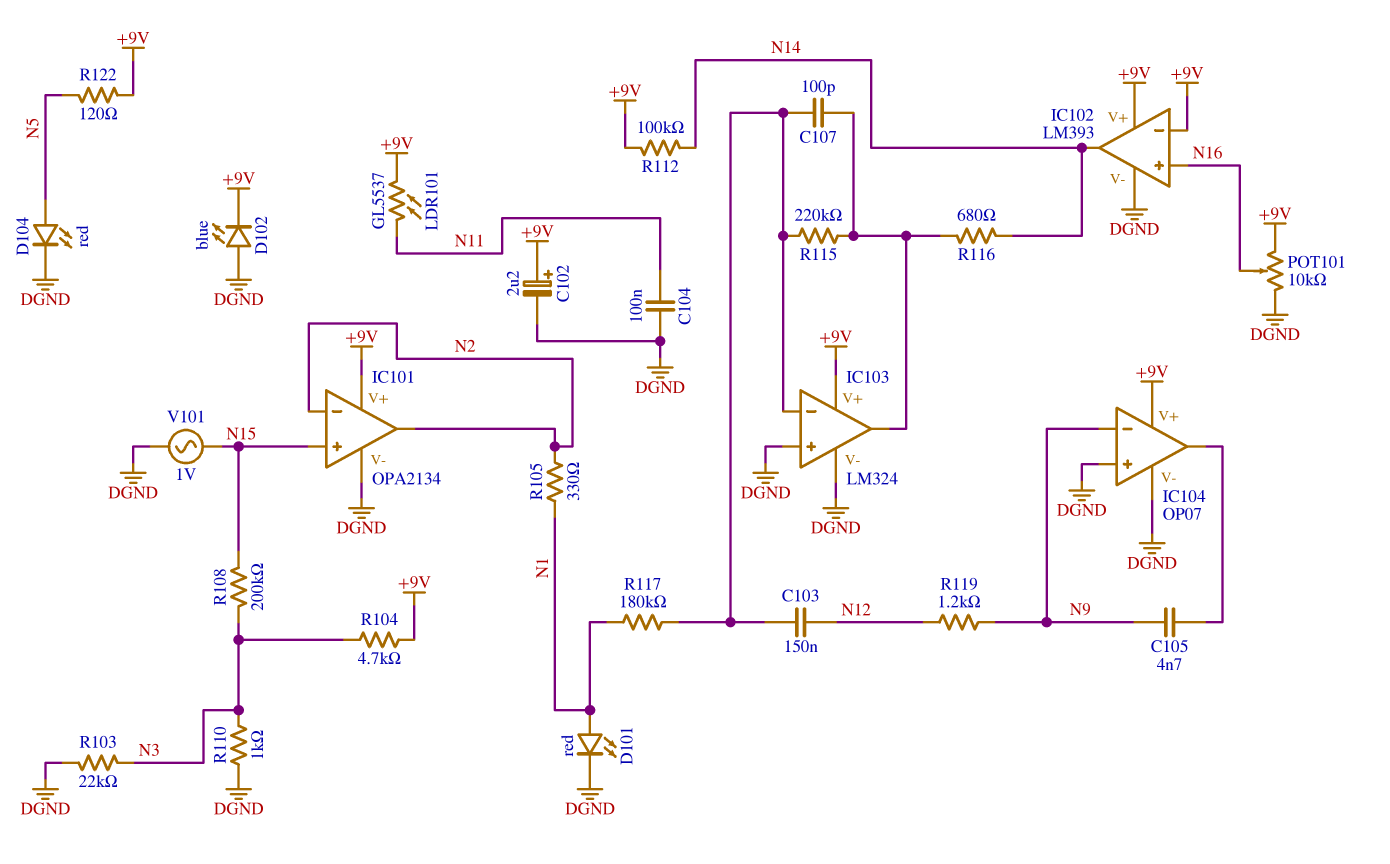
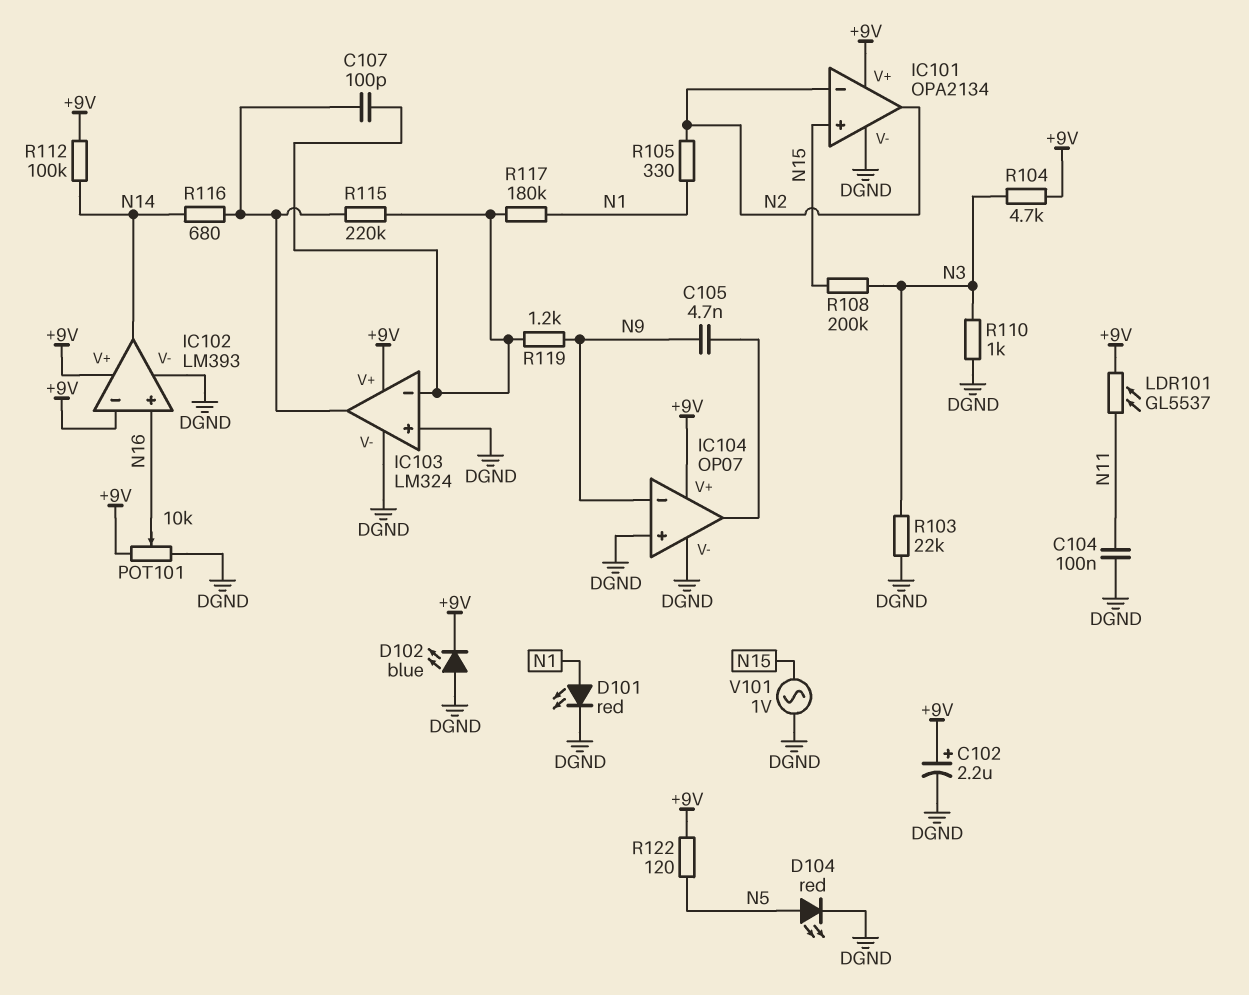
C103: 150nF (IC103/in-, N12) -> none
R119: 1.2k (N9, N12) -> 1.2k (IC103/in-, N9)

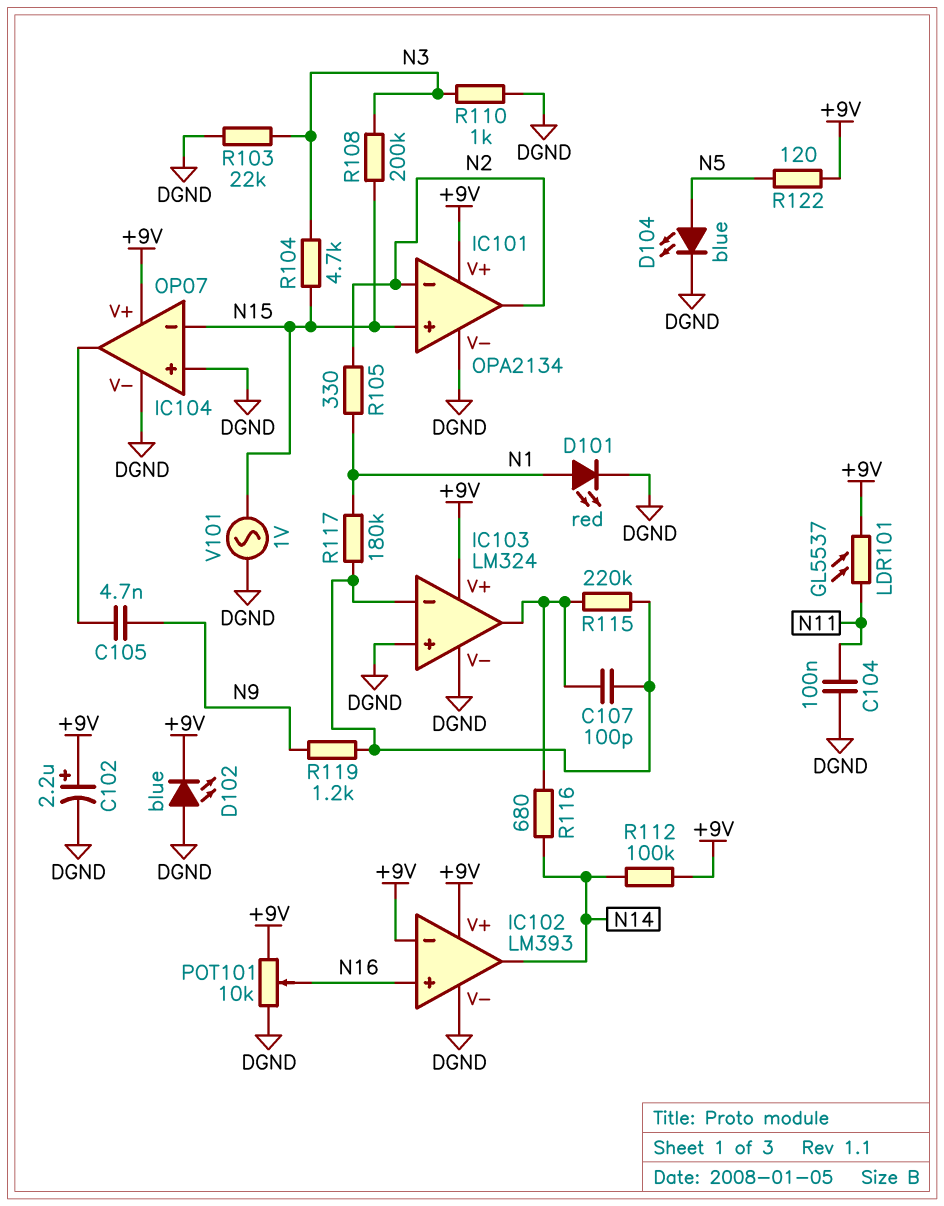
D104: LED red (A N5, K DGND) -> LED blue (A N5, K DGND)
IC104 pin in-: N9 -> N15
R104: 4.7k (+9V, N3) -> 4.7k (N3, N15)

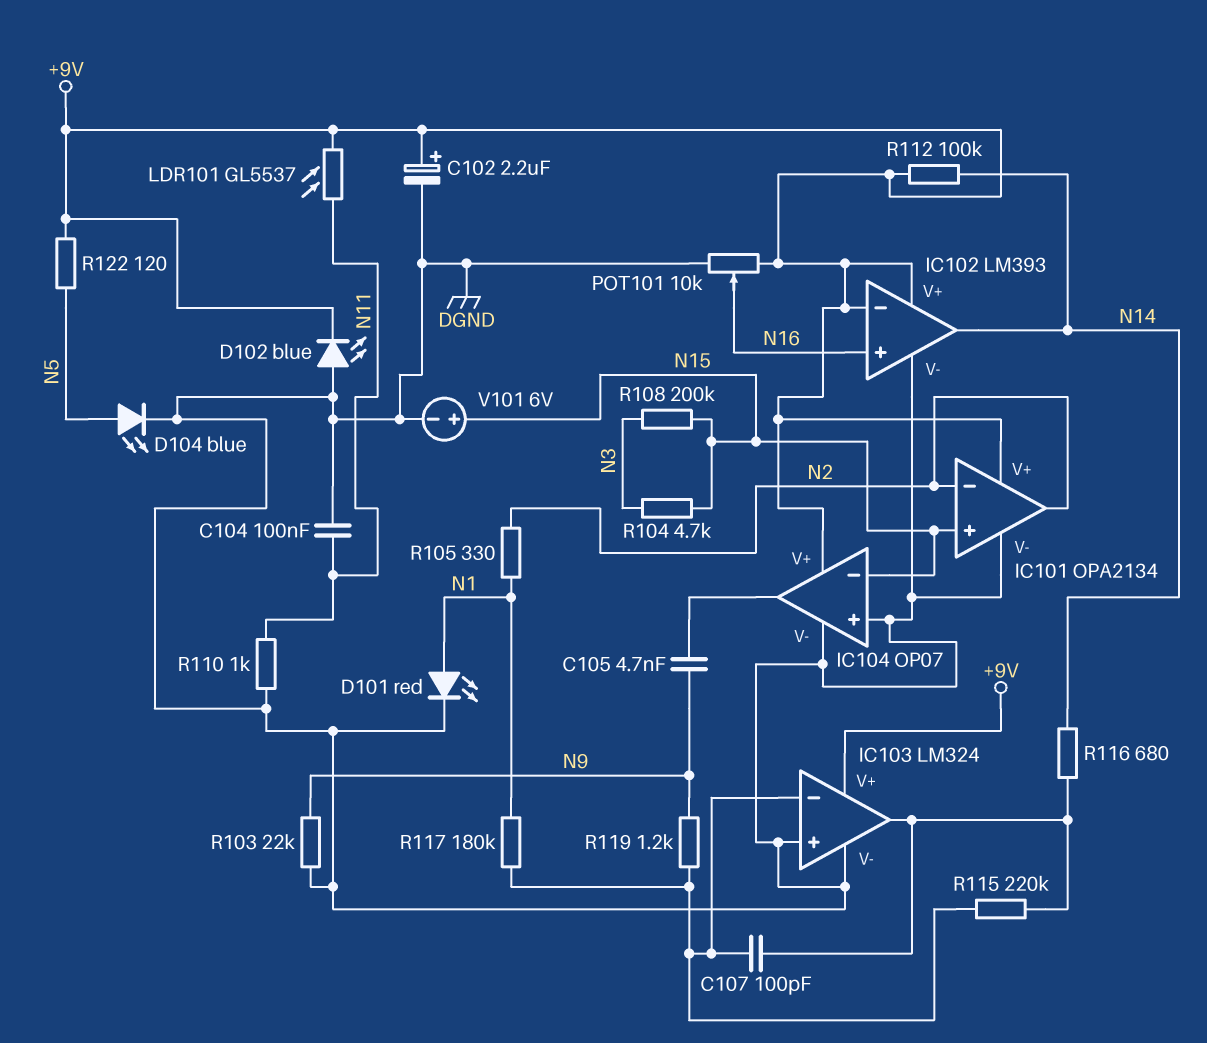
R103: 22k (DGND, N3) -> 22k (DGND, N9)
R110: 1k (DGND, N3) -> 1k (DGND, N11)
V101: AC 1V (DGND, N15) -> 6V (plus N15, minus DGND)

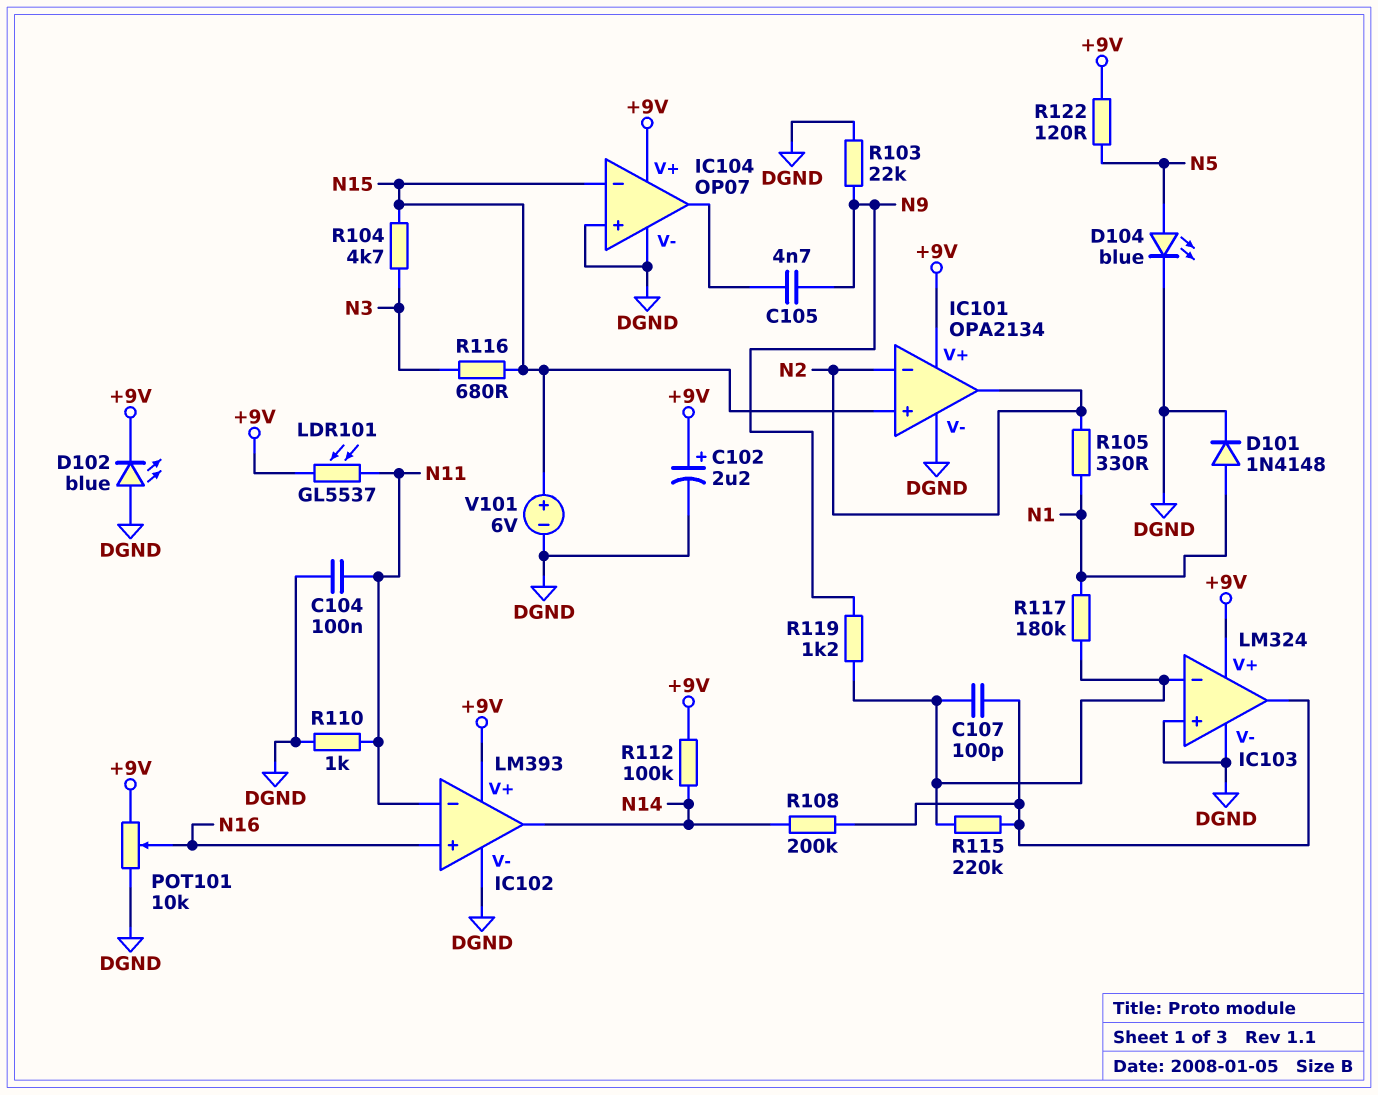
D101: LED red (A N1, K DGND) -> diode 1N4148 (A N1, K DGND)
IC102 pin in-: +9V -> N11
R108: 200k (N3, N15) -> 200k (IC103/out, N14)
R116: 680 (IC103/out, N14) -> 680 (N3, N15)

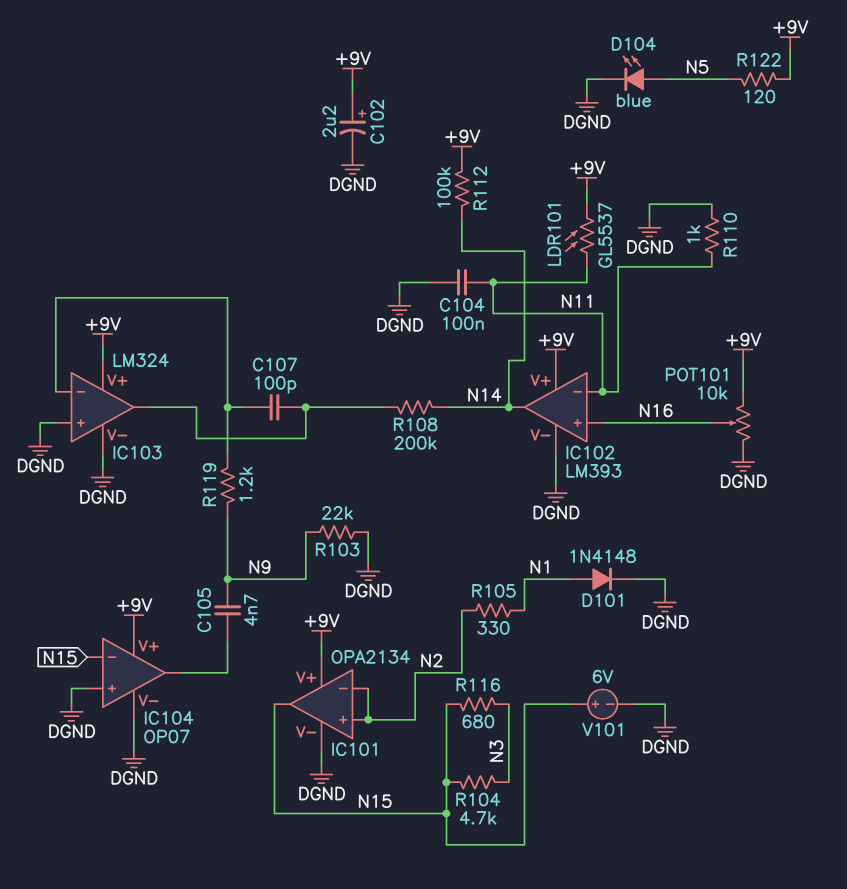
D102: LED blue (A DGND, K +9V) -> none
IC101 pin in+: N15 -> N2
IC101 pin out: N2 -> N15
R115: 220k (IC103/in-, IC103/out) -> none
R117: 180k (IC103/in-, N1) -> none

